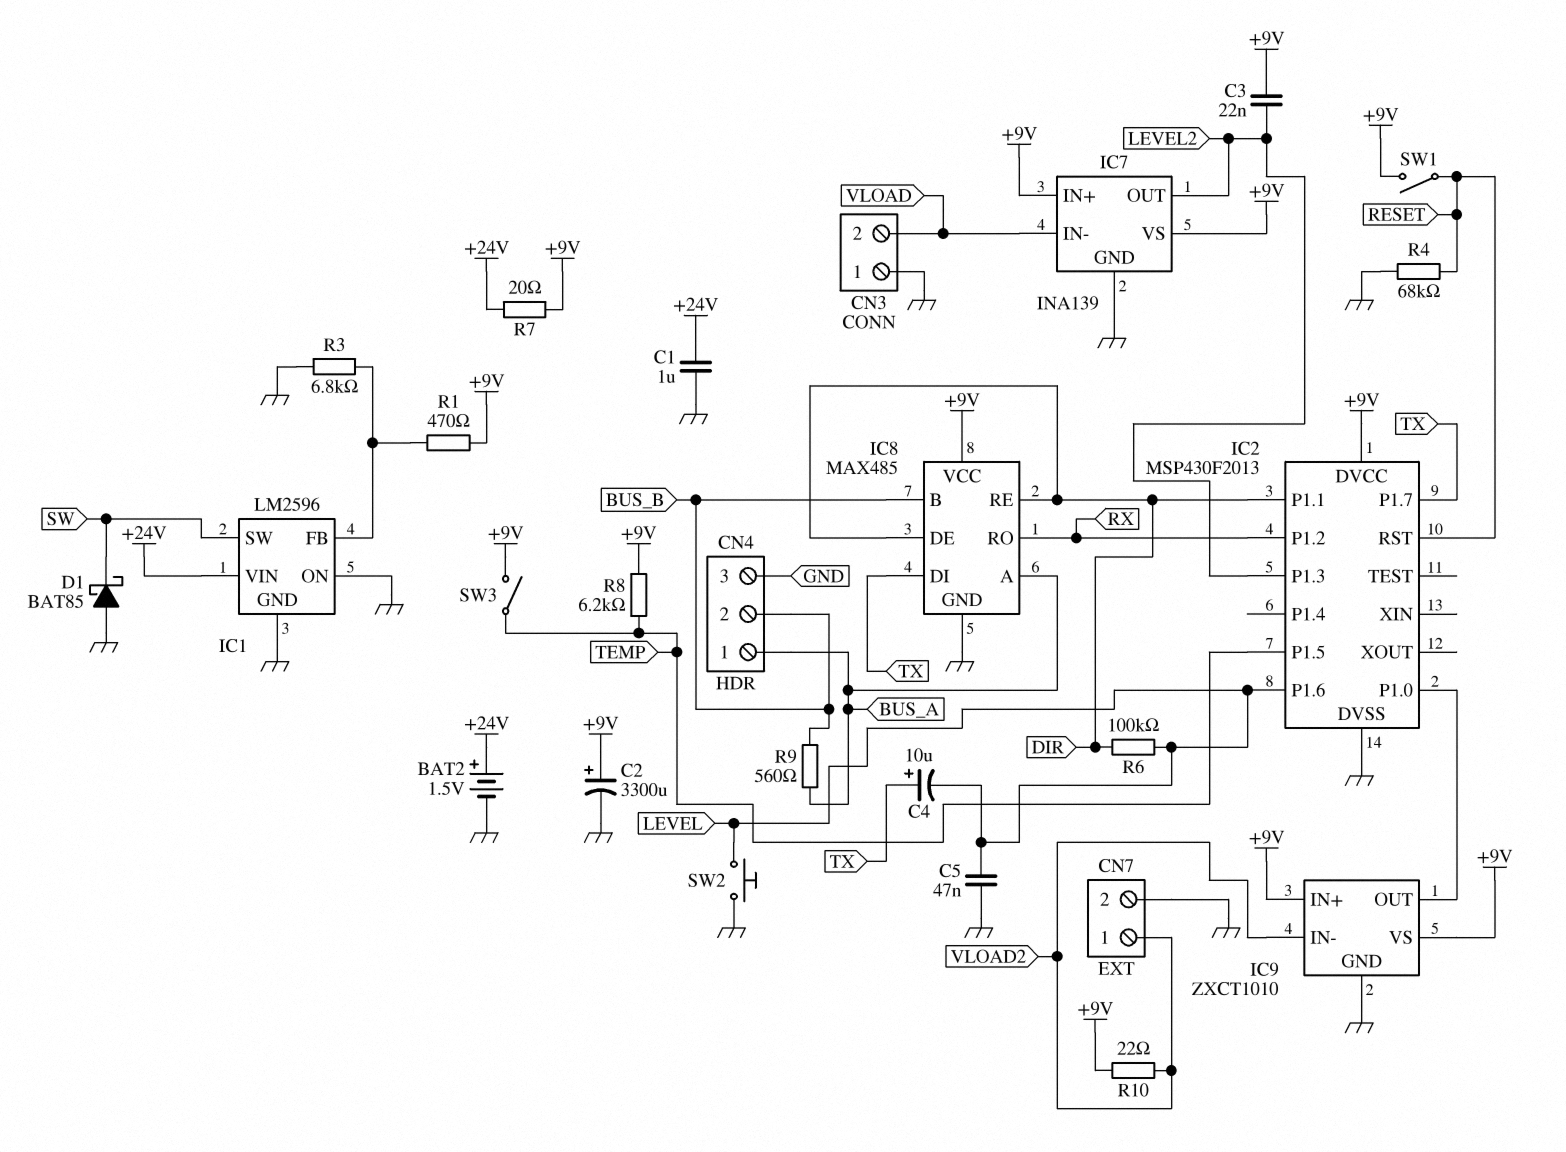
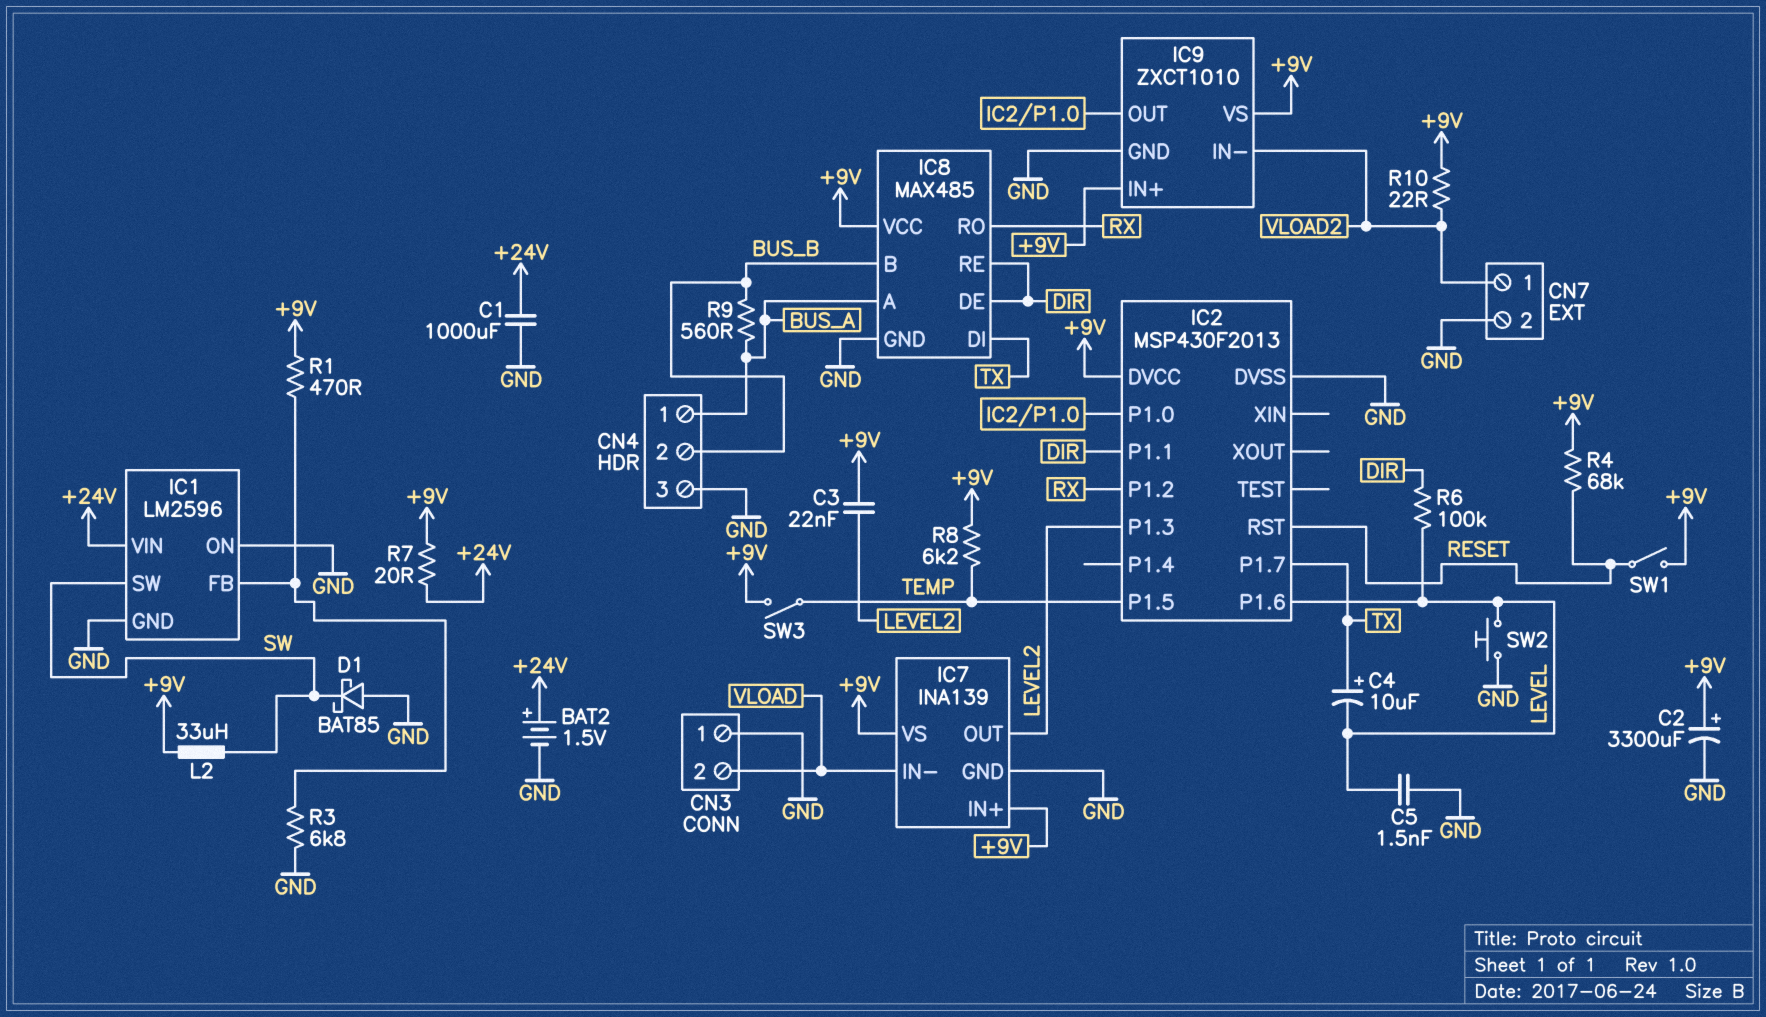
C1: 1uF (+24V, GND) -> 1000uF (+24V, GND)
C5: 47nF (GND, LEVEL) -> 1.5nF (GND, LEVEL)
L2: none -> 33uH (+9V, SW)
R4: 68k (GND, RESET) -> 68k (+9V, RESET)

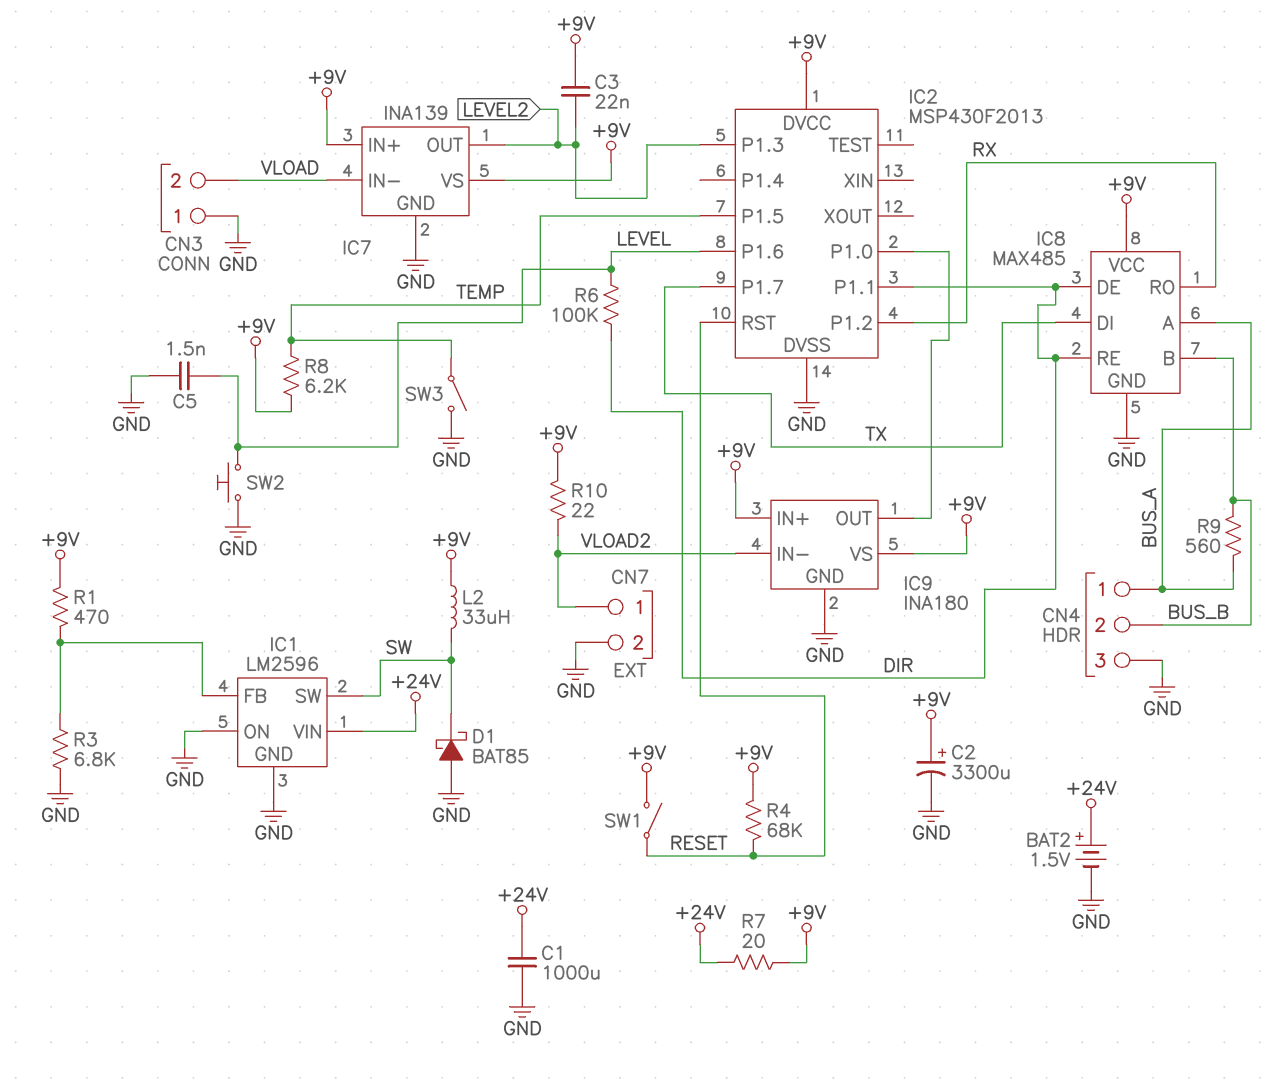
C4: 10uF (plus TX, minus LEVEL) -> none
IC9: ZXCT1010 -> INA180
SW3: switch (+9V, TEMP) -> switch (GND, TEMP)

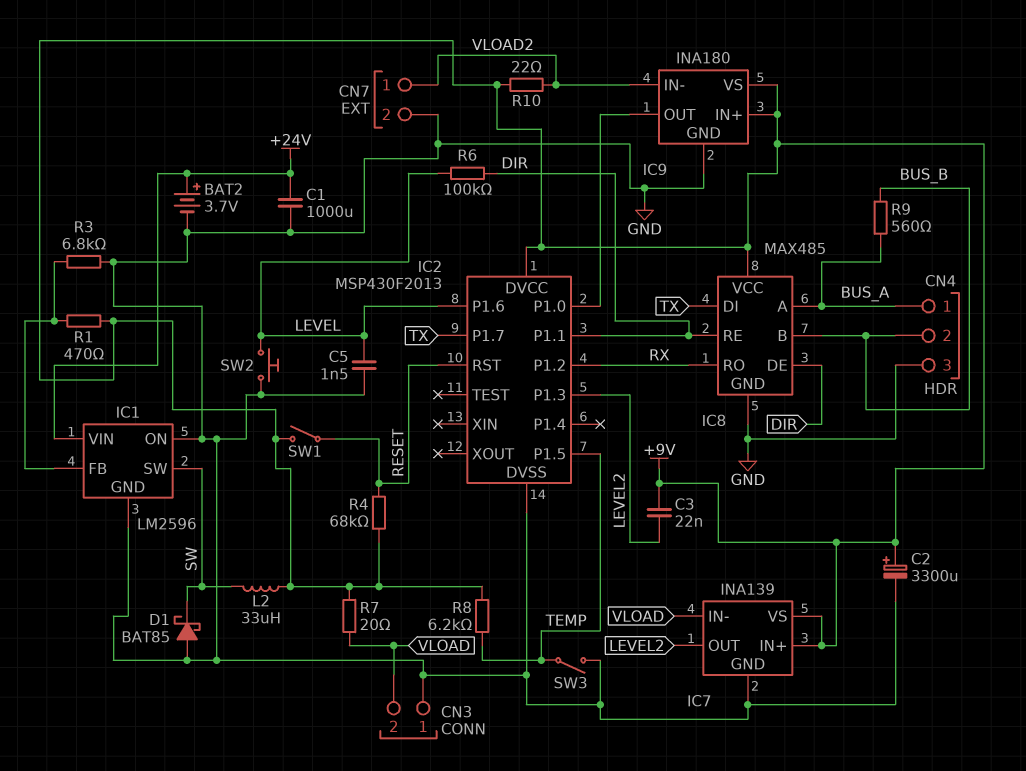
BAT2: 1.5V (plus +24V, minus GND) -> 3.7V (plus +24V, minus GND)
R7: 20 (+9V, +24V) -> 20 (+9V, VLOAD)

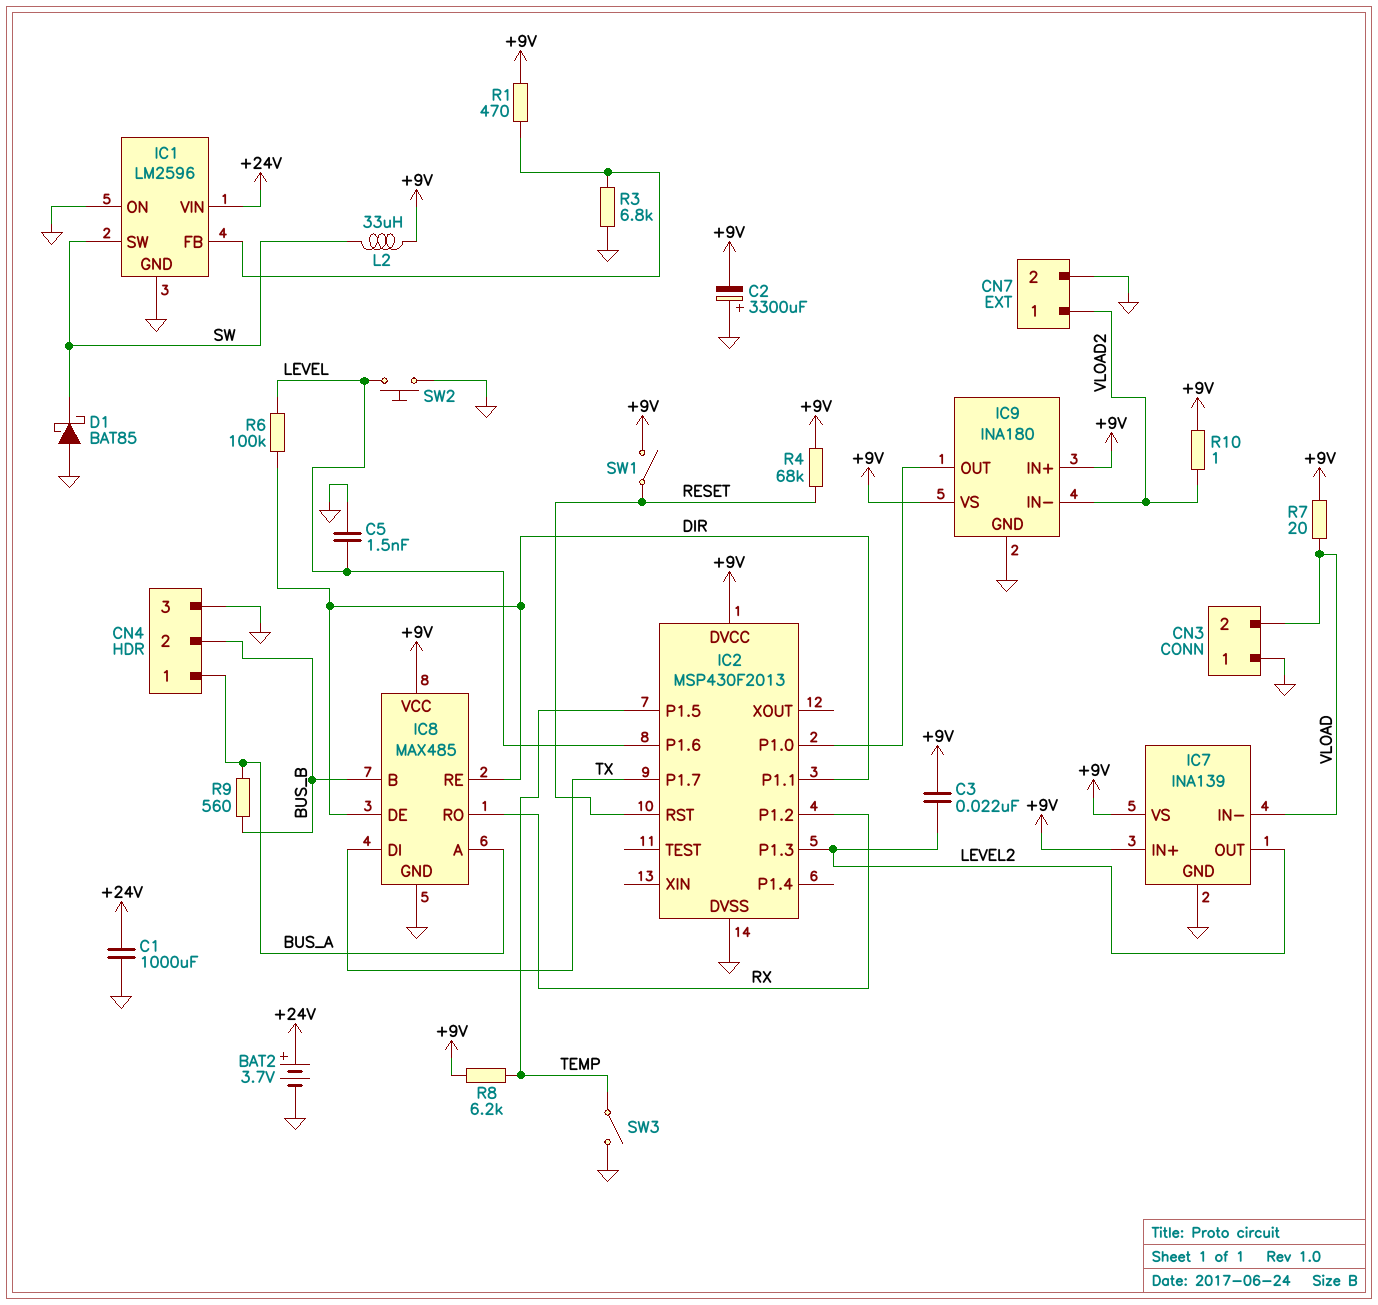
C2: 3300uF (plus +9V, minus GND) -> 3300uF (plus GND, minus +9V)
R10: 22 (+9V, VLOAD2) -> 1 (+9V, VLOAD2)

